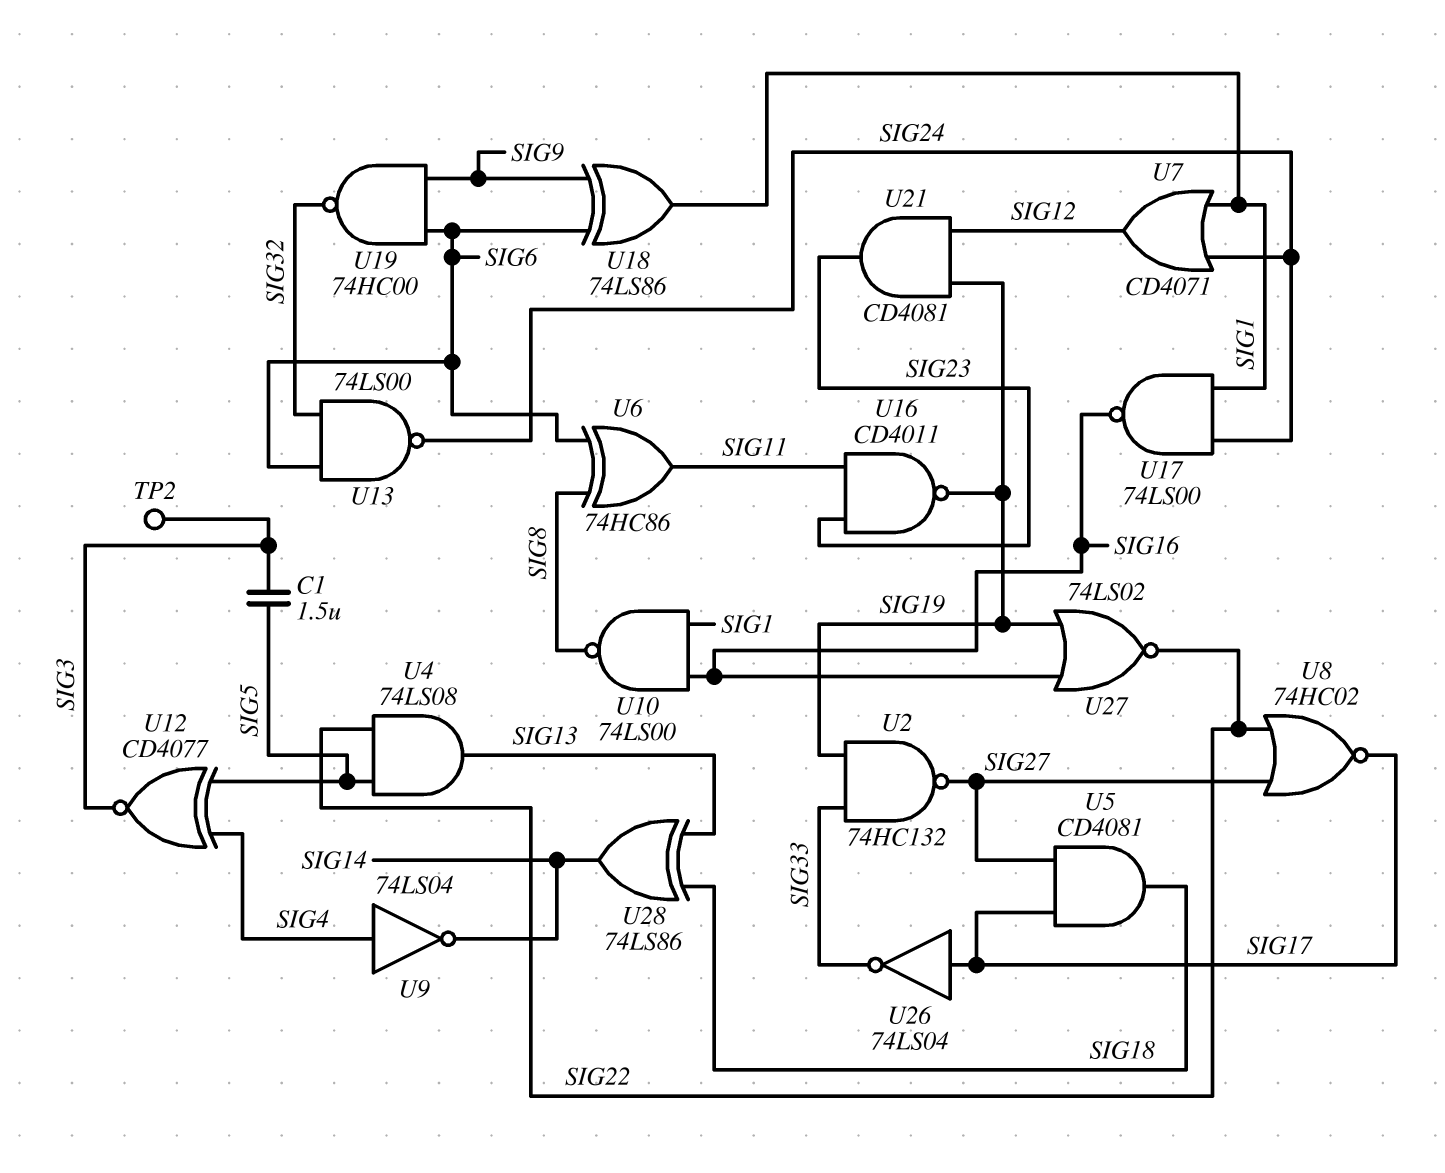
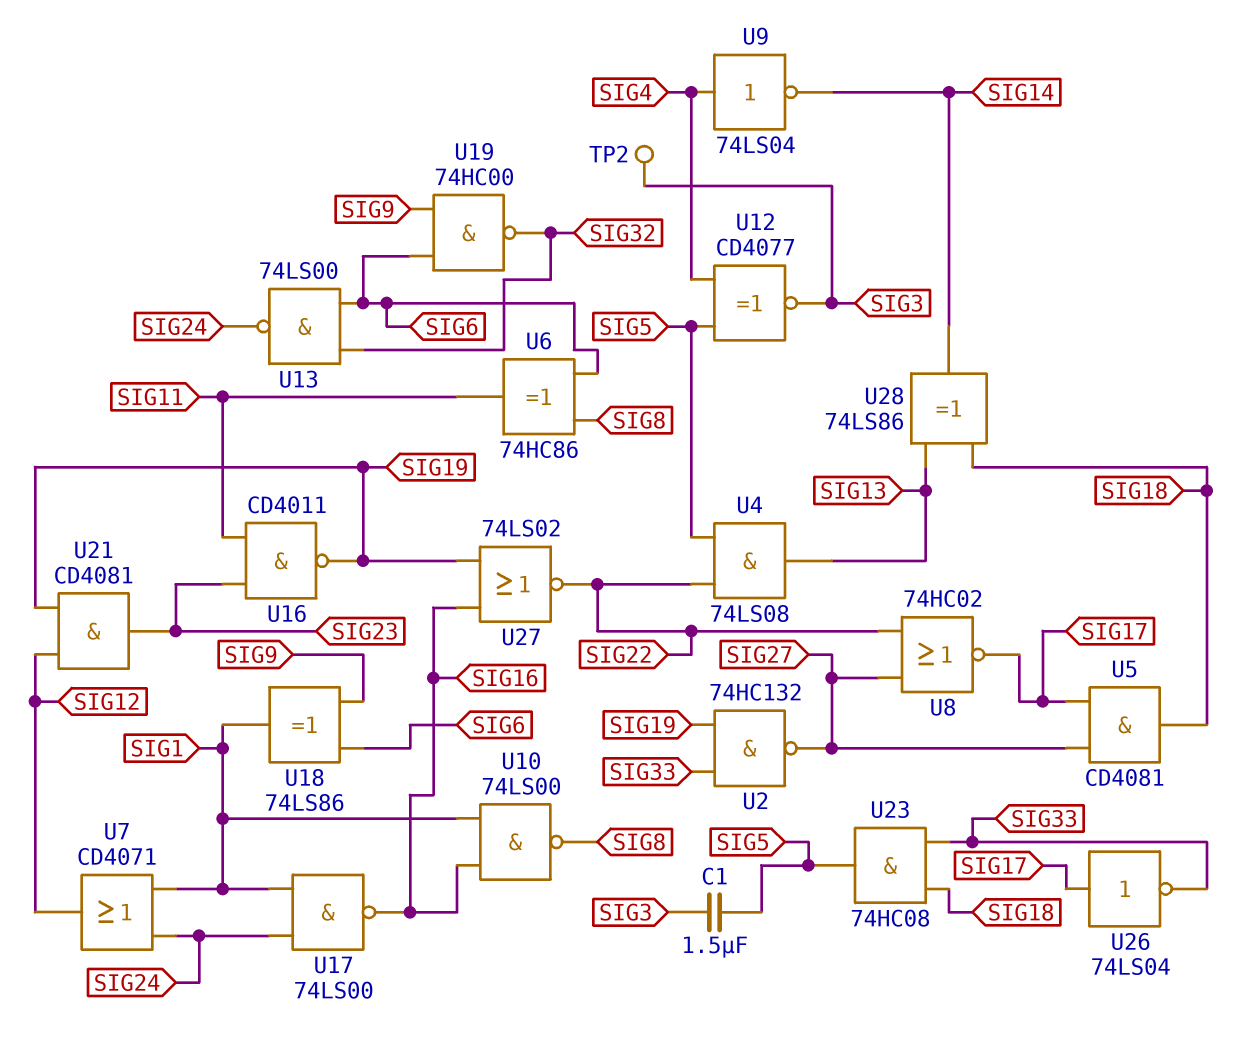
U23: none -> AND 74HC08 (in SIG18, in SIG33, out SIG5)

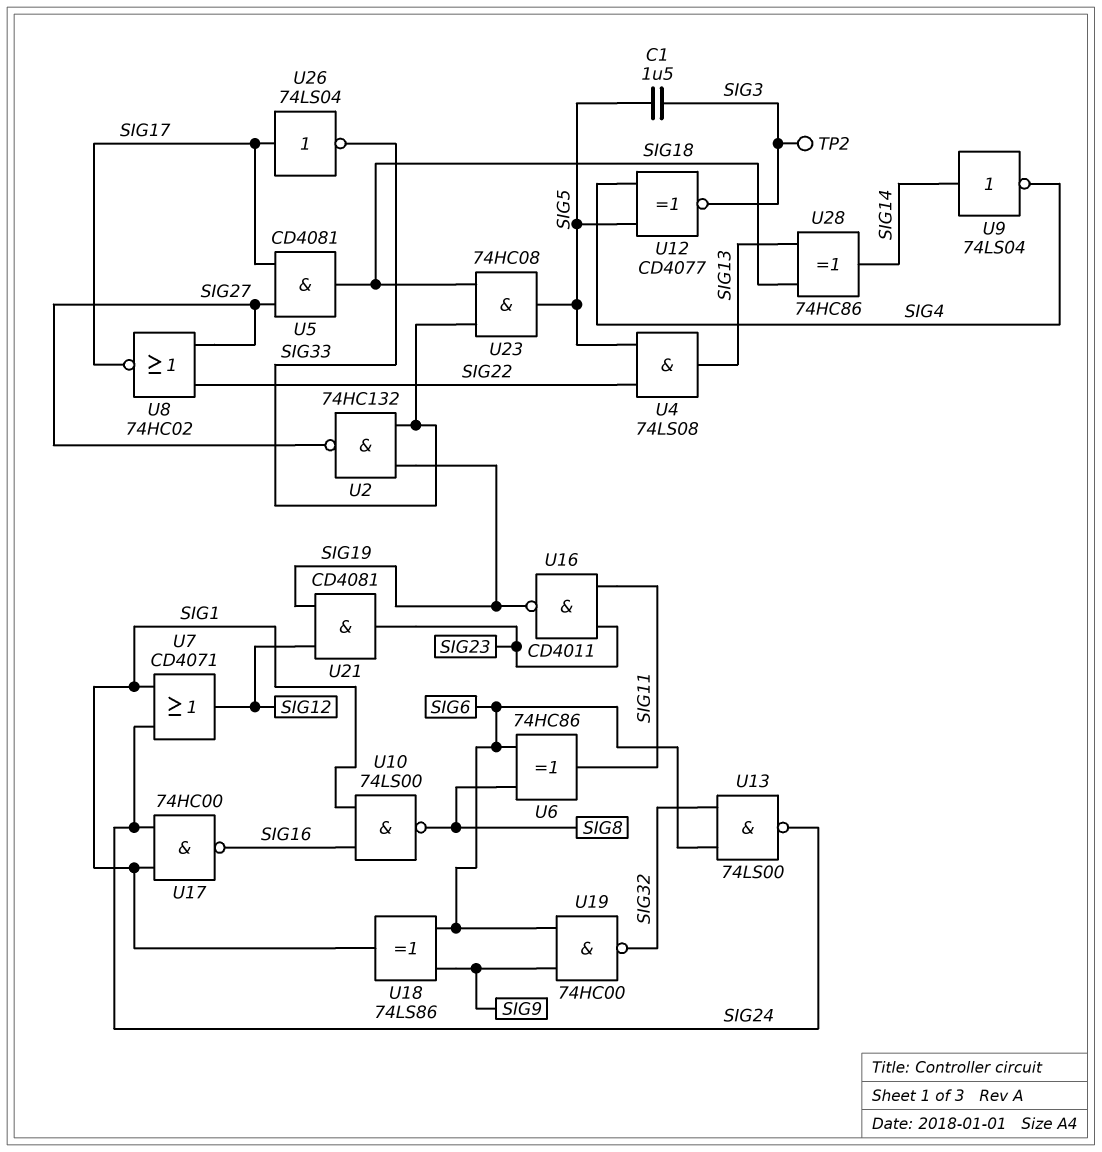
U9: NOT 74LS04 (in SIG4, out SIG14) -> NOT 74LS04 (in SIG14, out SIG4)
U17: NAND 74LS00 (in SIG1, in SIG24, out SIG16) -> NAND 74HC00 (in SIG1, in SIG24, out SIG16)
U27: NOR 74LS02 (in SIG16, in SIG19, out SIG22) -> none
U28: XOR 74LS86 (in SIG13, in SIG18, out SIG14) -> XOR 74HC86 (in SIG13, in SIG18, out SIG14)

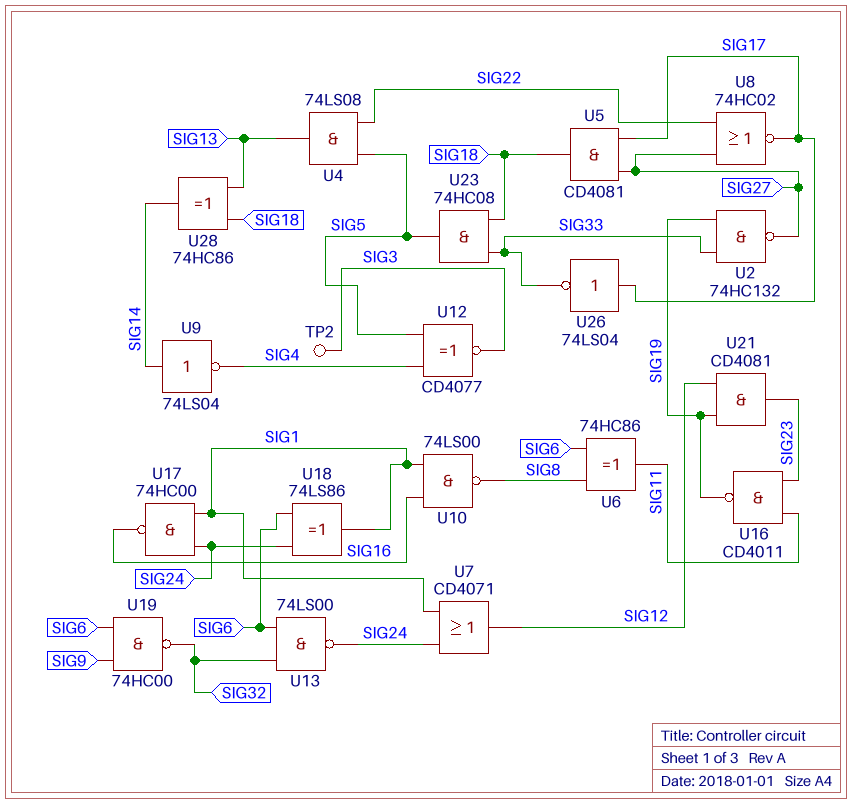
C1: 1.5uF (SIG3, SIG5) -> none
U18: XOR 74LS86 (in SIG6, in SIG9, out SIG1) -> XOR 74LS86 (in SIG6, in SIG24, out SIG1)

